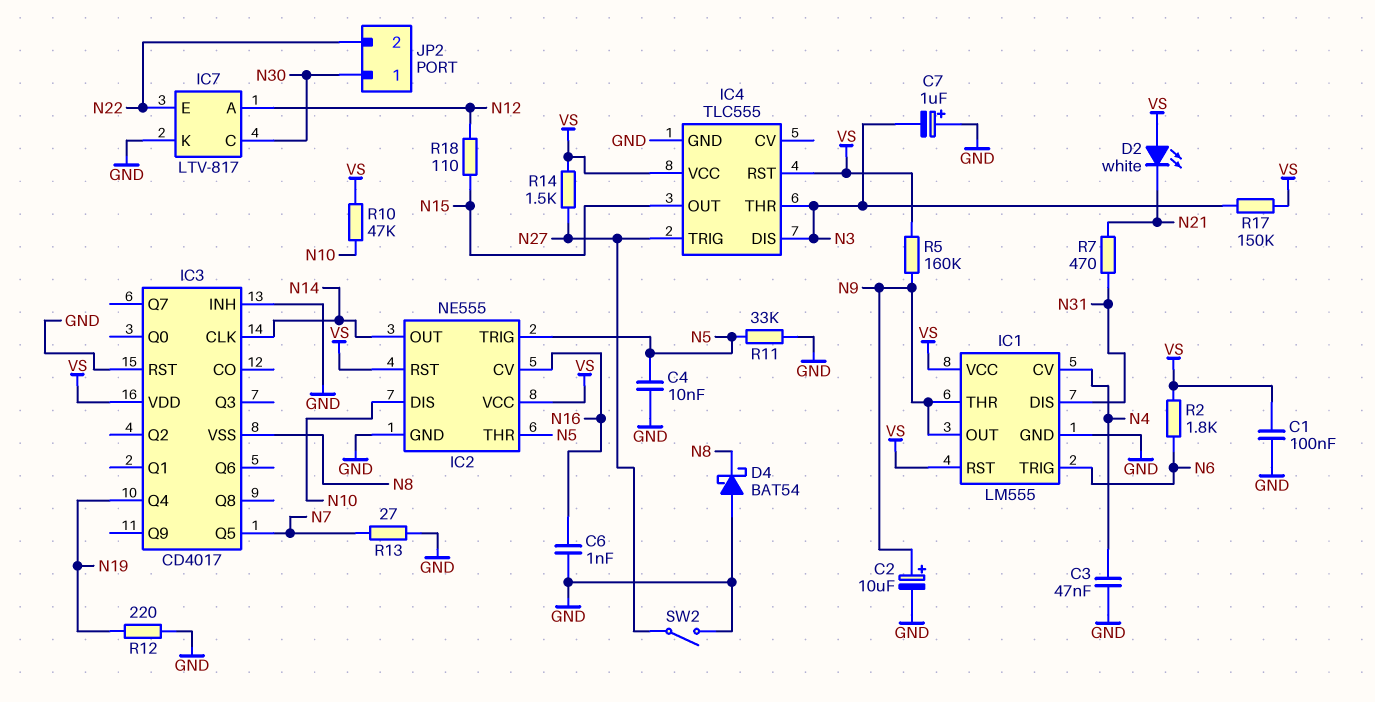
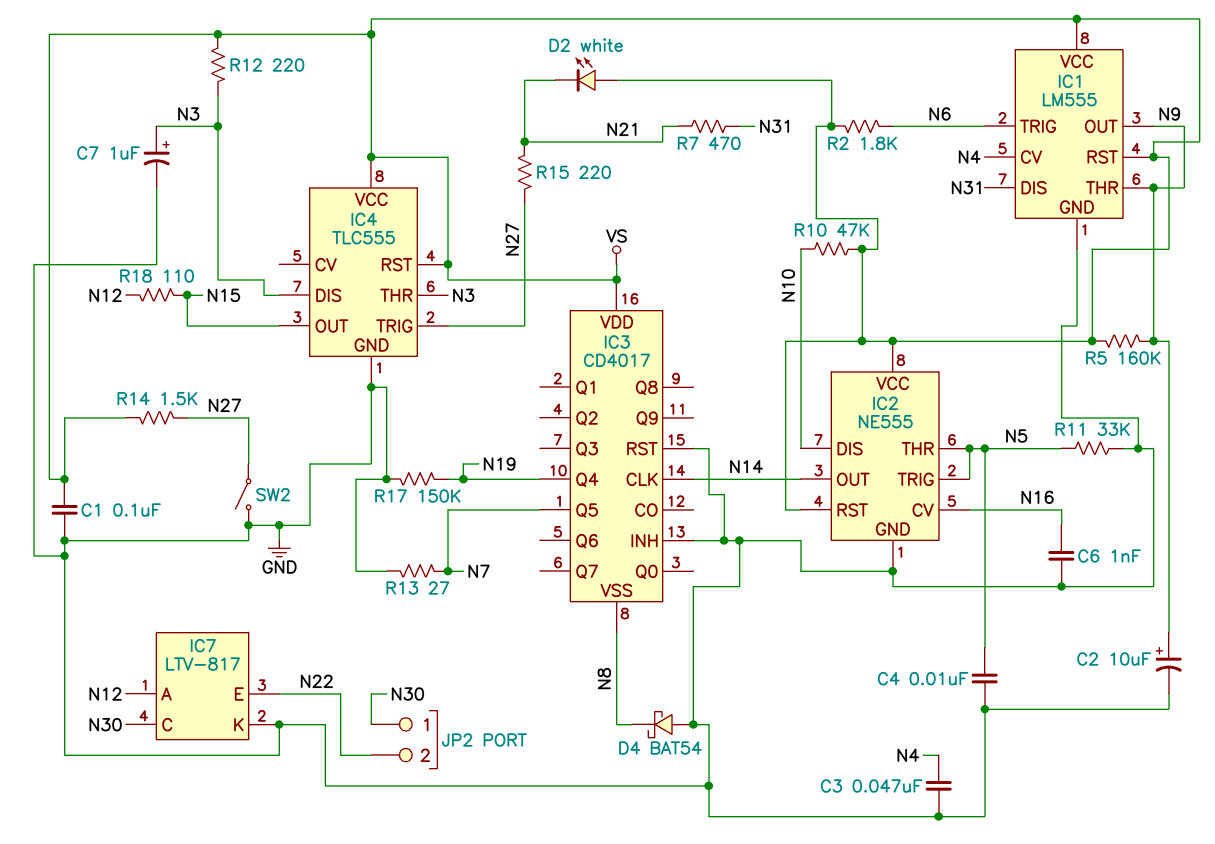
C7: 1uF (plus GND, minus N3) -> 1uF (plus N3, minus GND)
R12: 220 (GND, N19) -> 220 (N3, VS)
R15: none -> 220 (N21, N27)
R17: 150k (N3, VS) -> 150k (GND, N19)

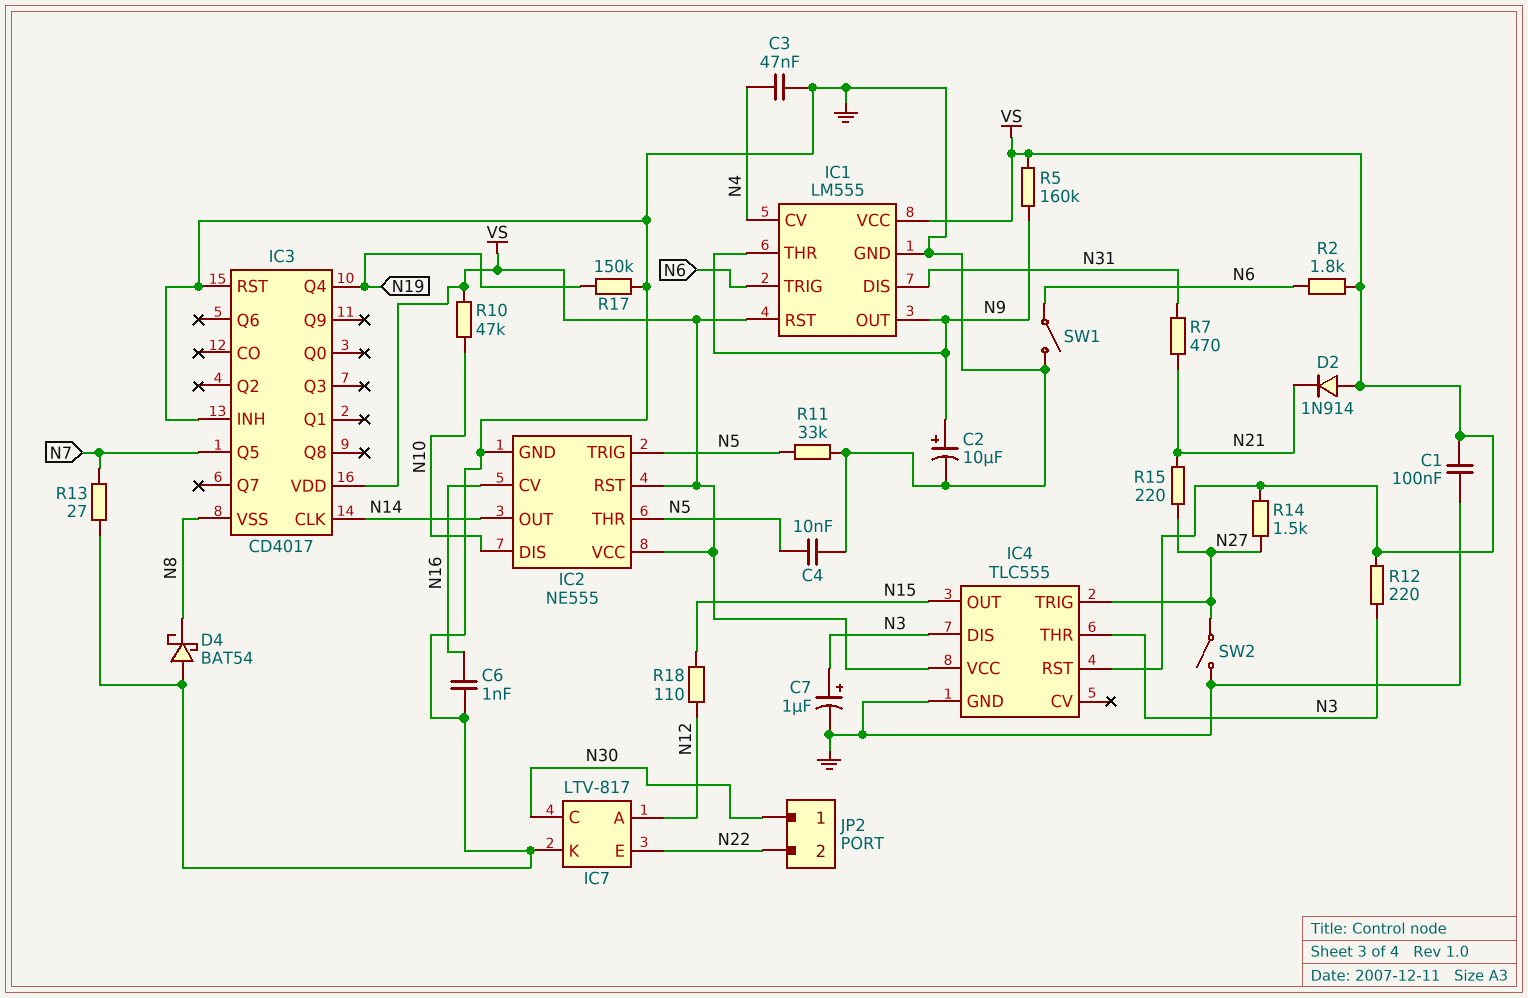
D2: LED white (A VS, K N21) -> diode 1N914 (A VS, K N21)
SW1: none -> switch (GND, N6)

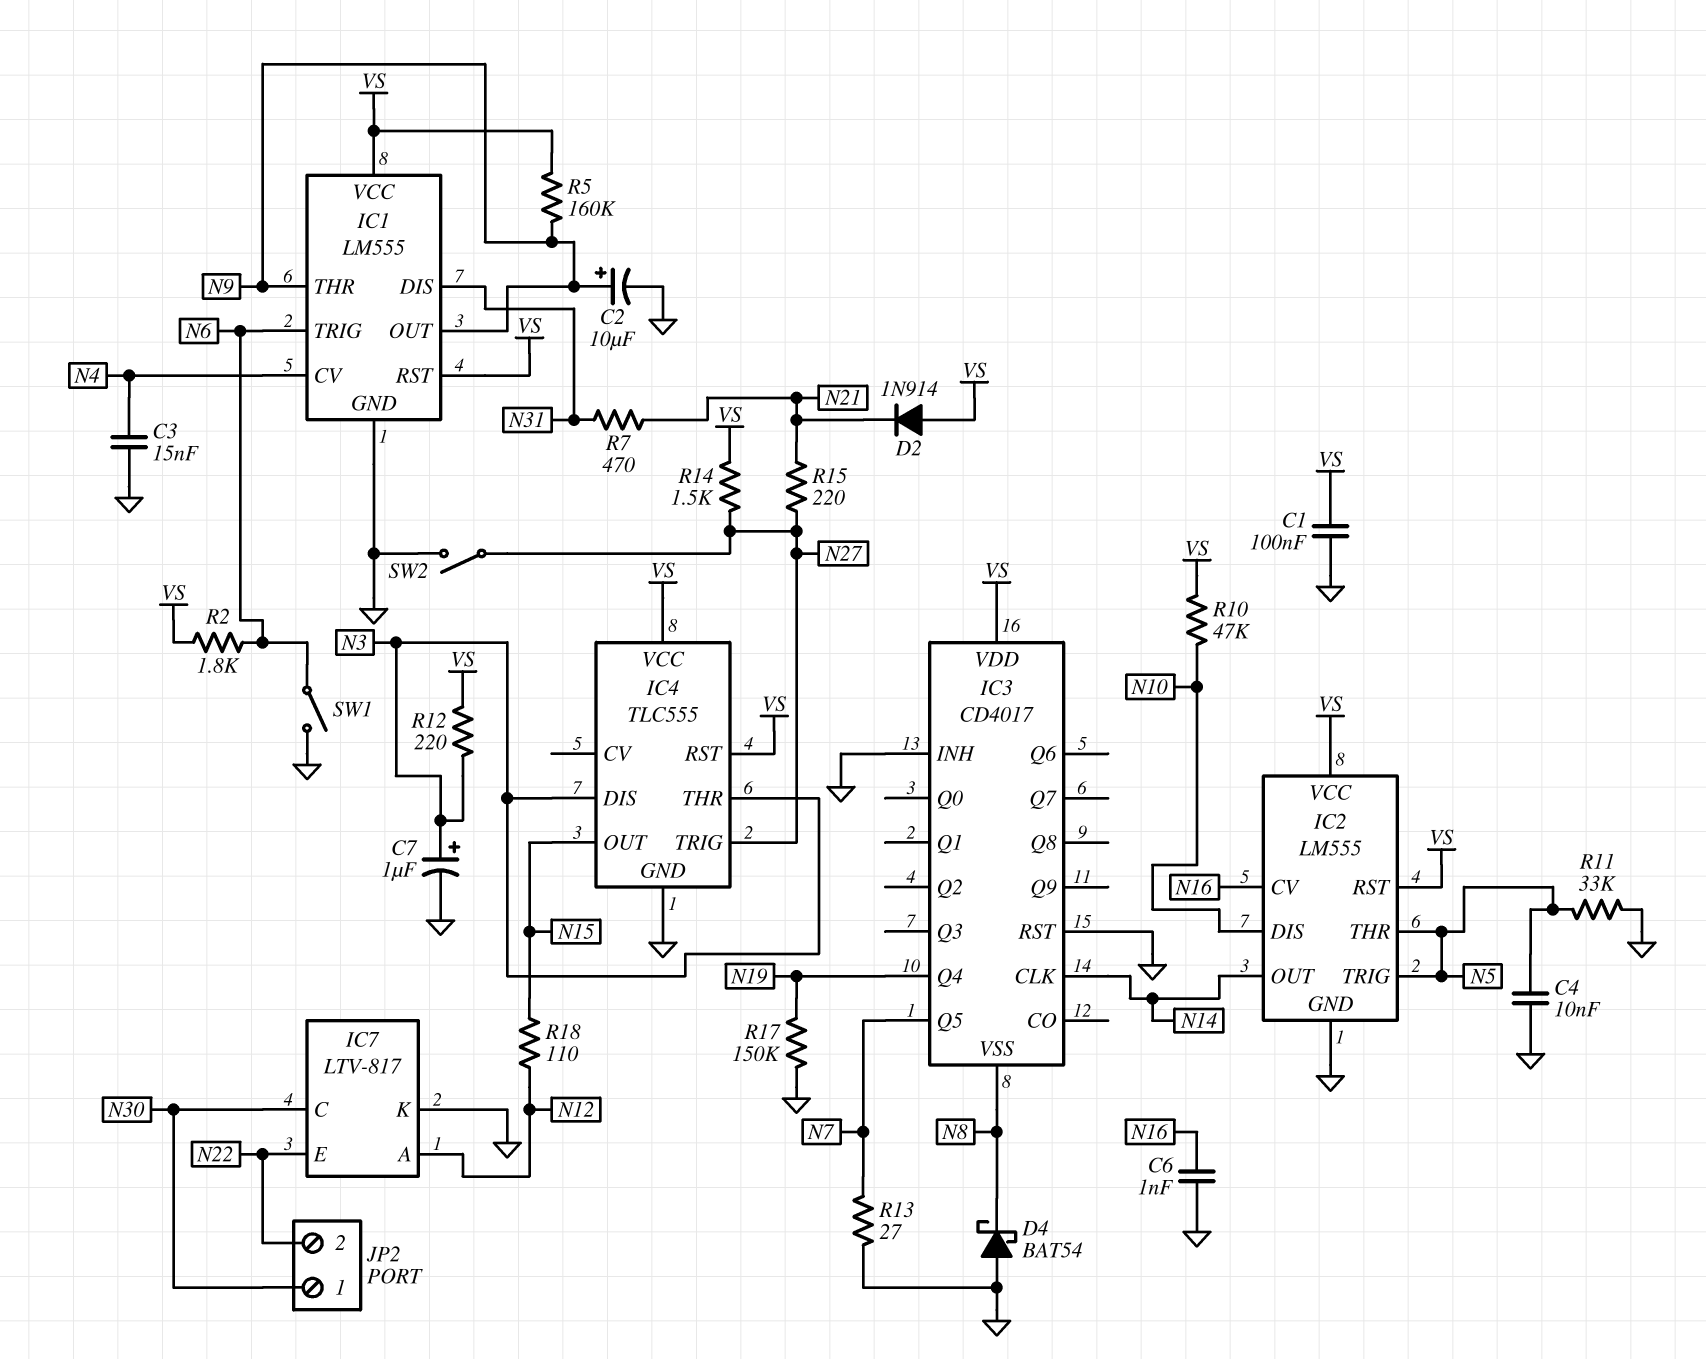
C3: 47nF (GND, N4) -> 15nF (GND, N4)
IC2: NE555 -> LM555

